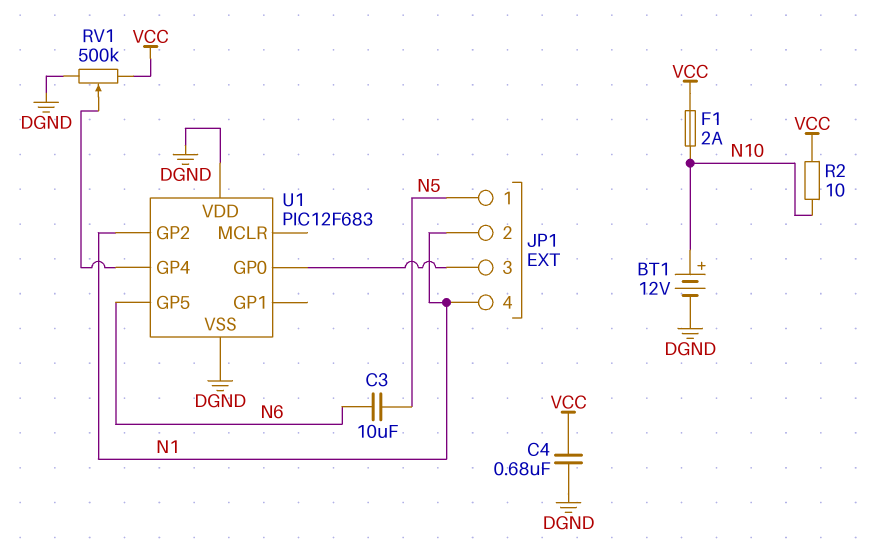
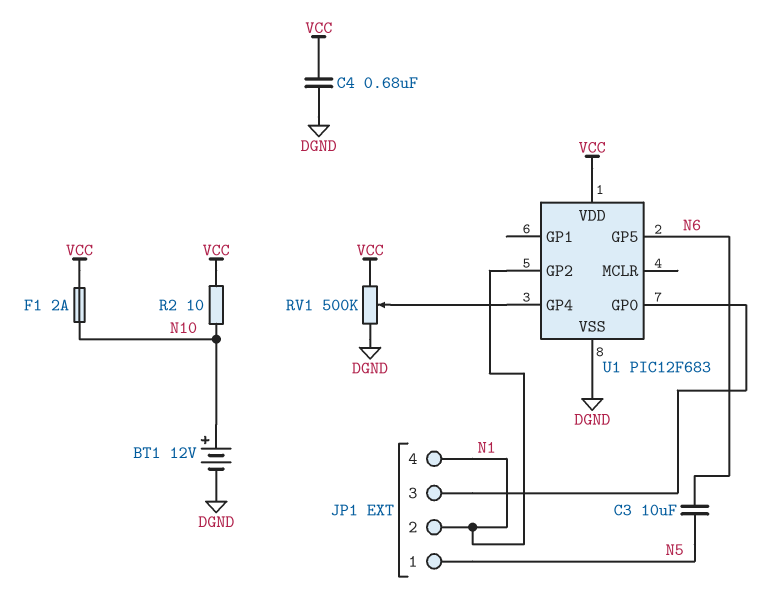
U1 pin VDD: DGND -> VCC

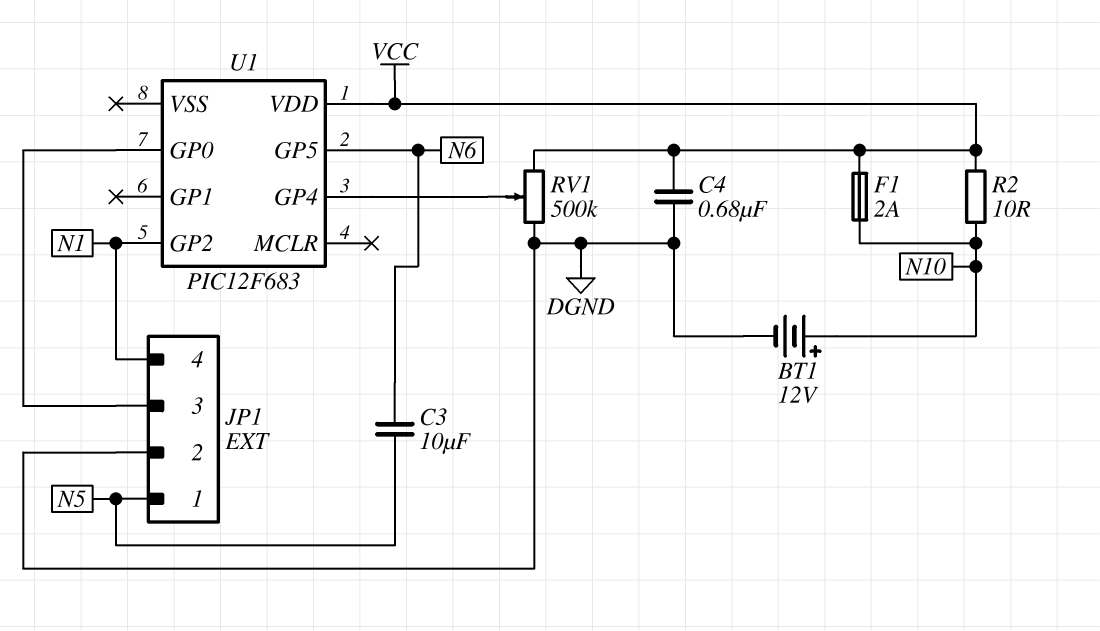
JP1 pin 2: N1 -> DGND
U1 pin VSS: DGND -> none

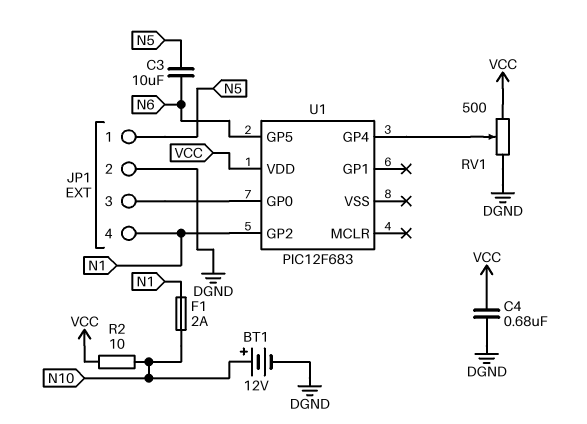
F1: 2A (N10, VCC) -> 2A (N1, N10)
RV1: 500k (DGND, VCC, wiper U1/GP4) -> 500 (DGND, VCC, wiper U1/GP4)

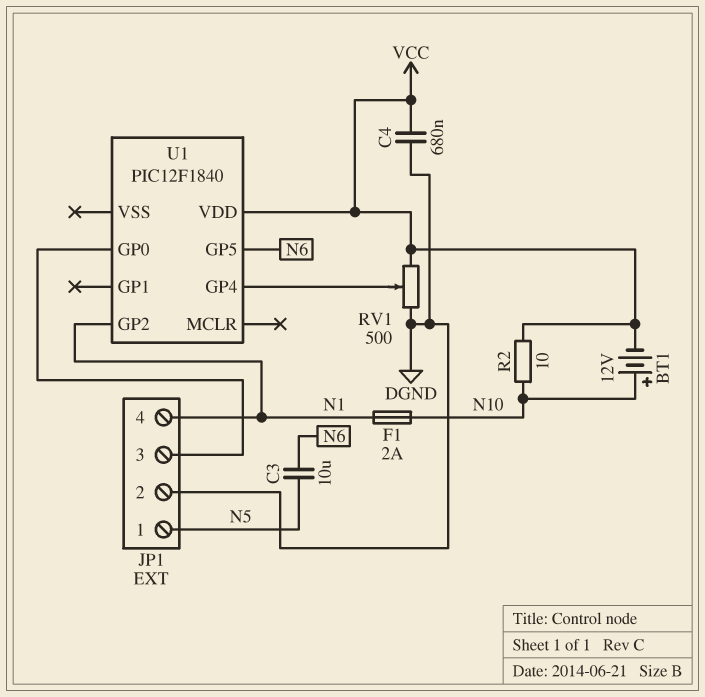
BT1: 12V (plus N10, minus DGND) -> 12V (plus N10, minus VCC)
U1: PIC12F683 -> PIC12F1840

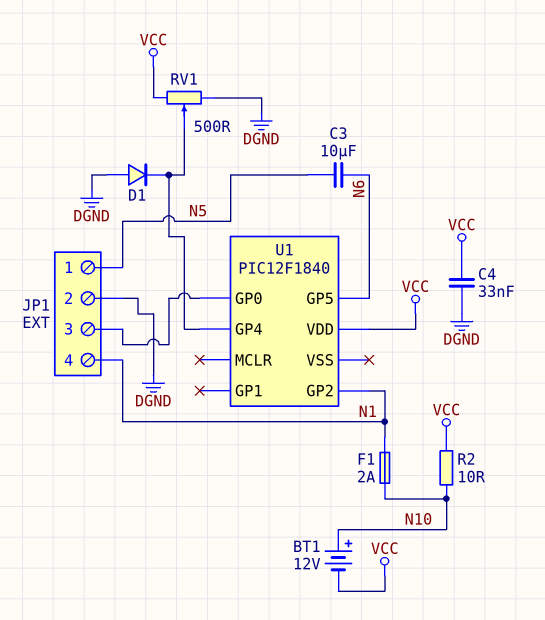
C4: 680nF (DGND, VCC) -> 33nF (DGND, VCC)
D1: none -> diode (A DGND, K U1/GP4)

